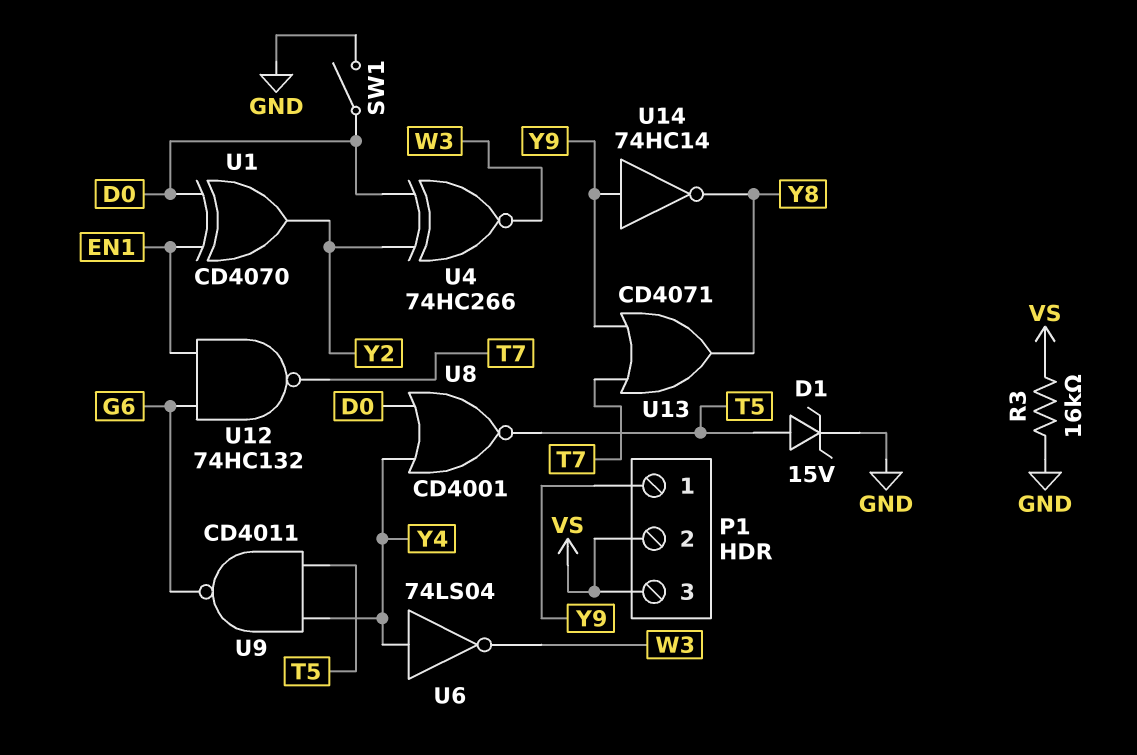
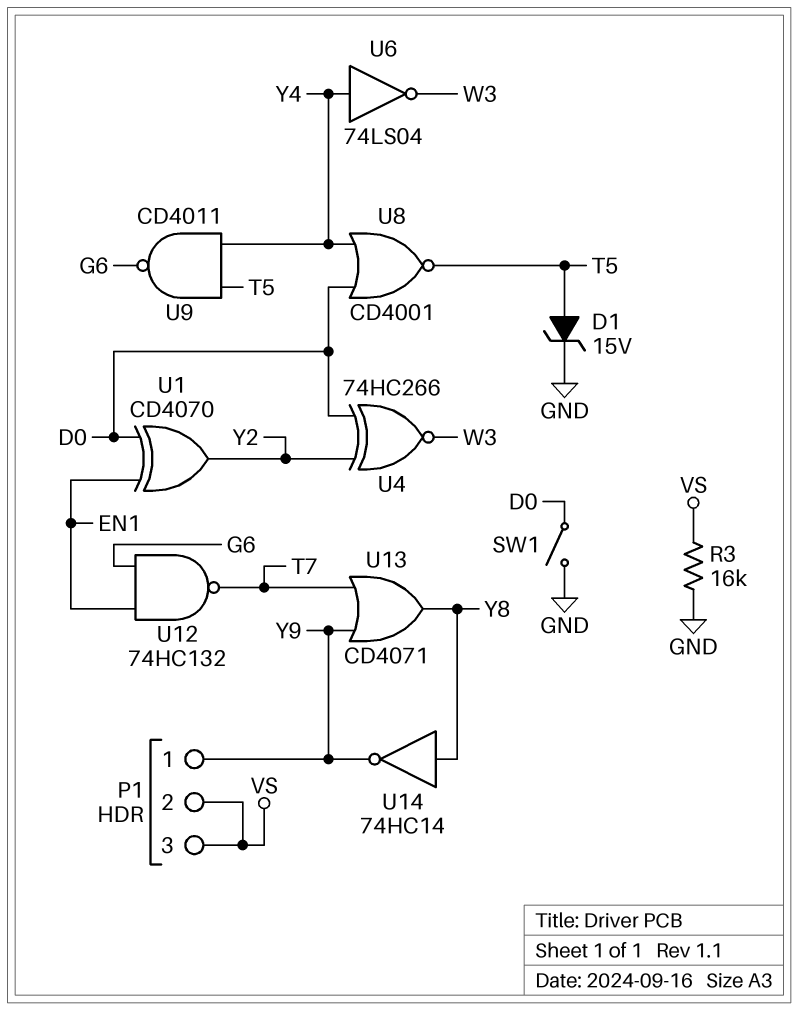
U14: NOT 74HC14 (in Y9, out Y8) -> NOT 74HC14 (in Y8, out Y9)

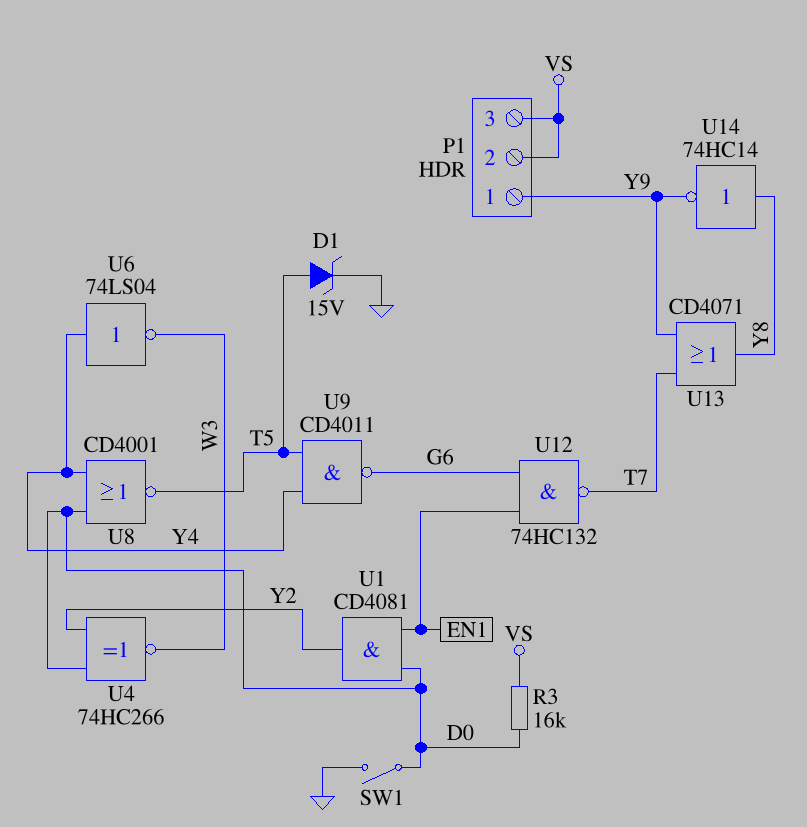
R3: 16k (GND, VS) -> 16k (D0, VS)
U1: XOR CD4070 (in D0, in EN1, out Y2) -> AND CD4081 (in D0, in EN1, out Y2)

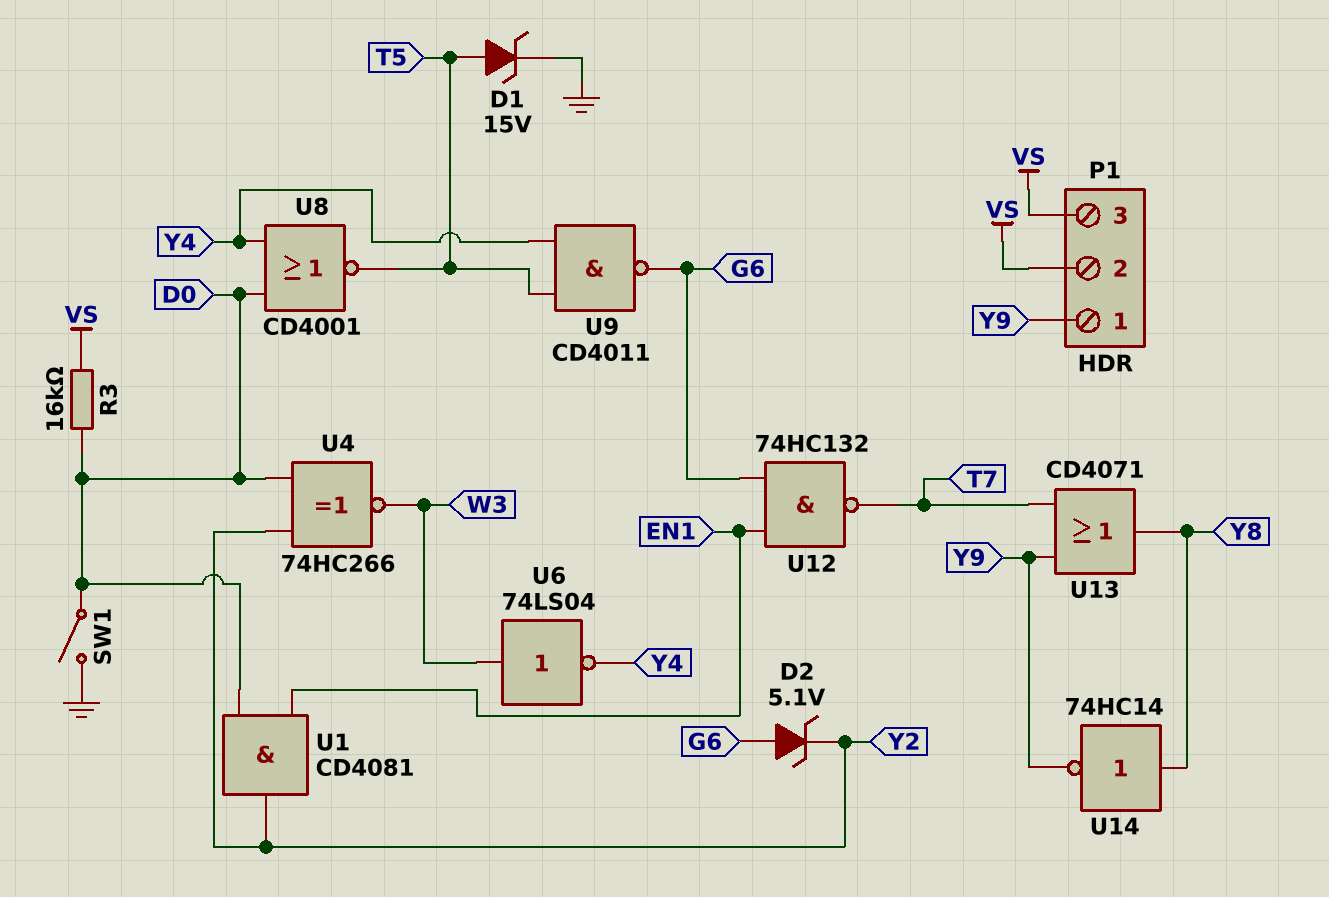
D2: none -> zener 5.1V (A G6, K Y2)
U6: NOT 74LS04 (in Y4, out W3) -> NOT 74LS04 (in W3, out Y4)

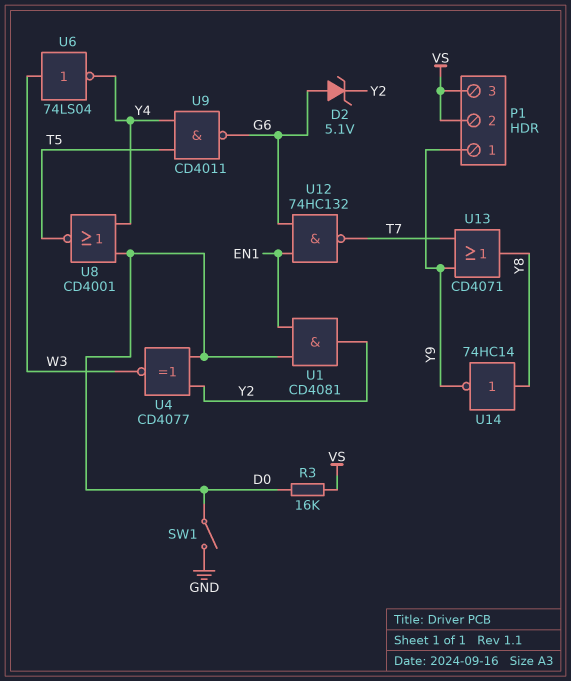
D1: zener 15V (A T5, K GND) -> none
U4: XNOR 74HC266 (in D0, in Y2, out W3) -> XNOR CD4077 (in D0, in Y2, out W3)

